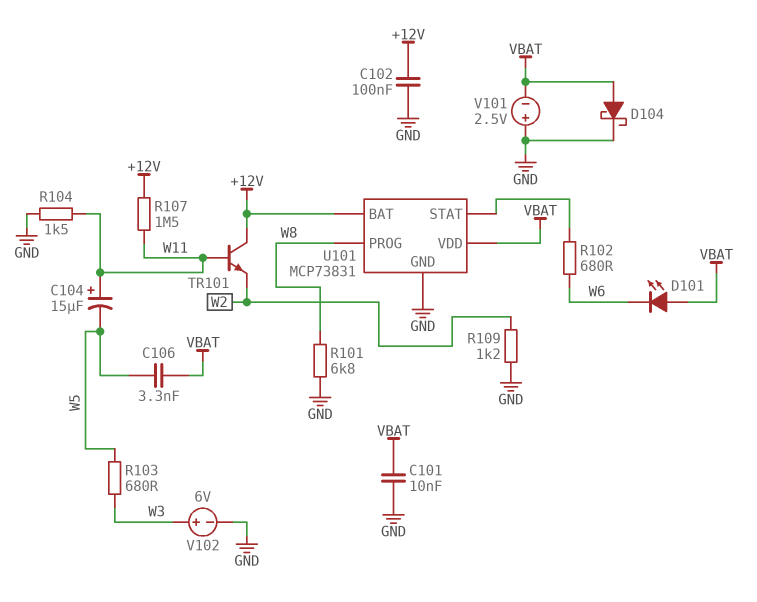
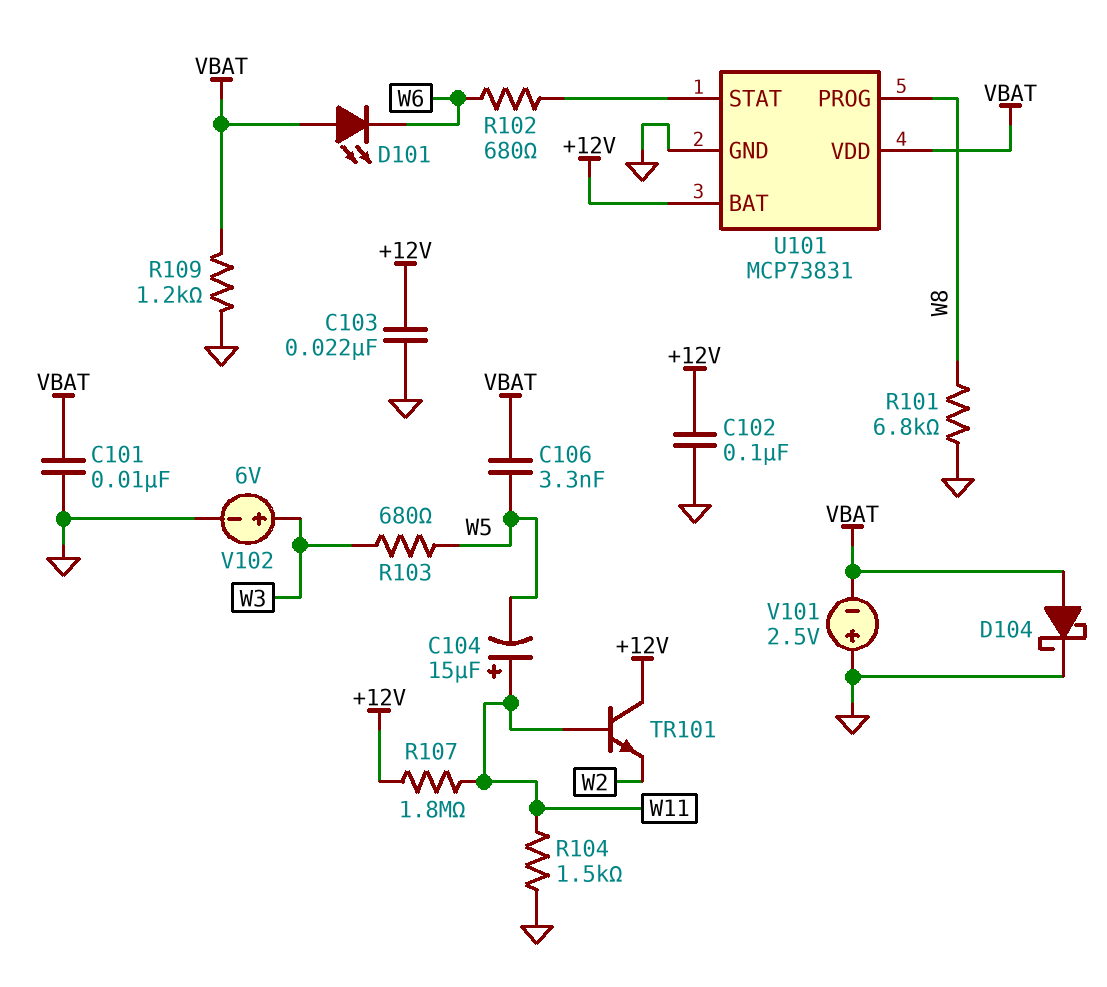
C103: none -> 22nF (+12V, GND)
R107: 1.5M (+12V, W11) -> 1.8M (+12V, W11)
R109: 1.2k (GND, W2) -> 1.2k (GND, VBAT)

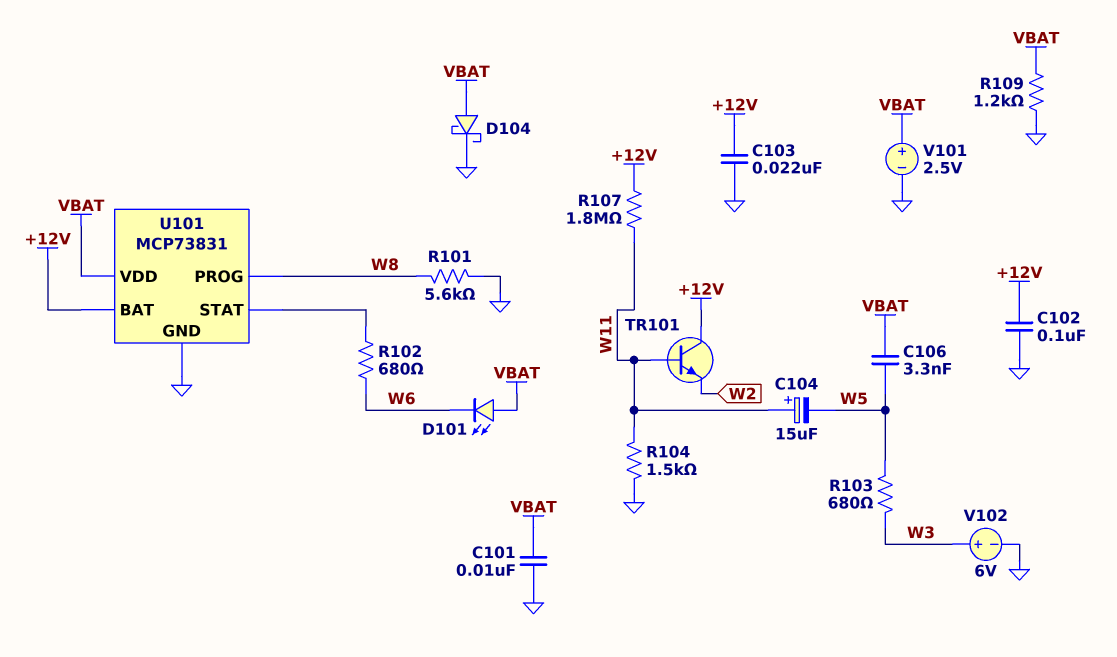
R101: 6.8k (GND, W8) -> 5.6k (GND, W8)
V101: 2.5V (plus GND, minus VBAT) -> 2.5V (plus VBAT, minus GND)

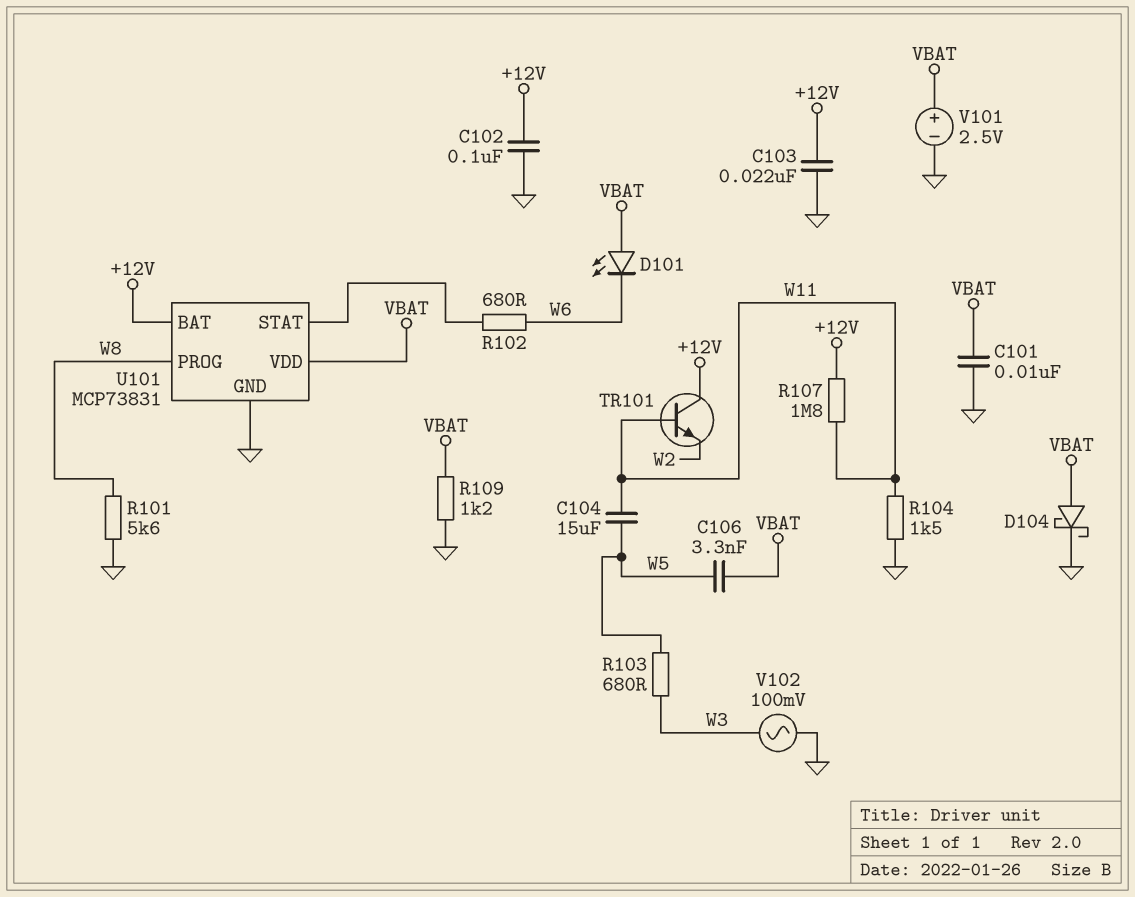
C104: 15uF (plus W11, minus W5) -> 15uF (W5, W11)
V102: 6V (plus W3, minus GND) -> AC 100mV (GND, W3)

